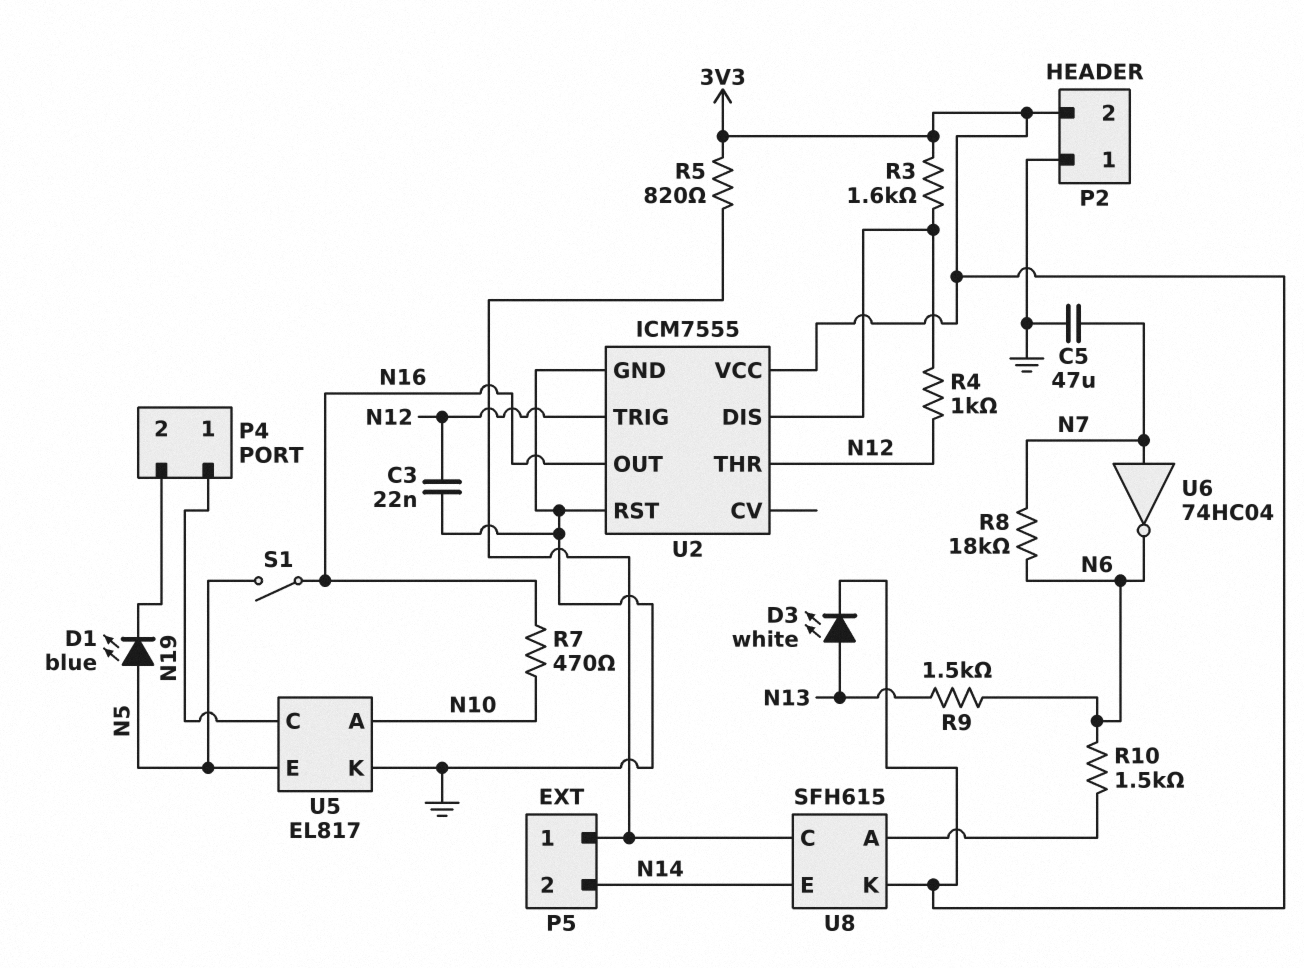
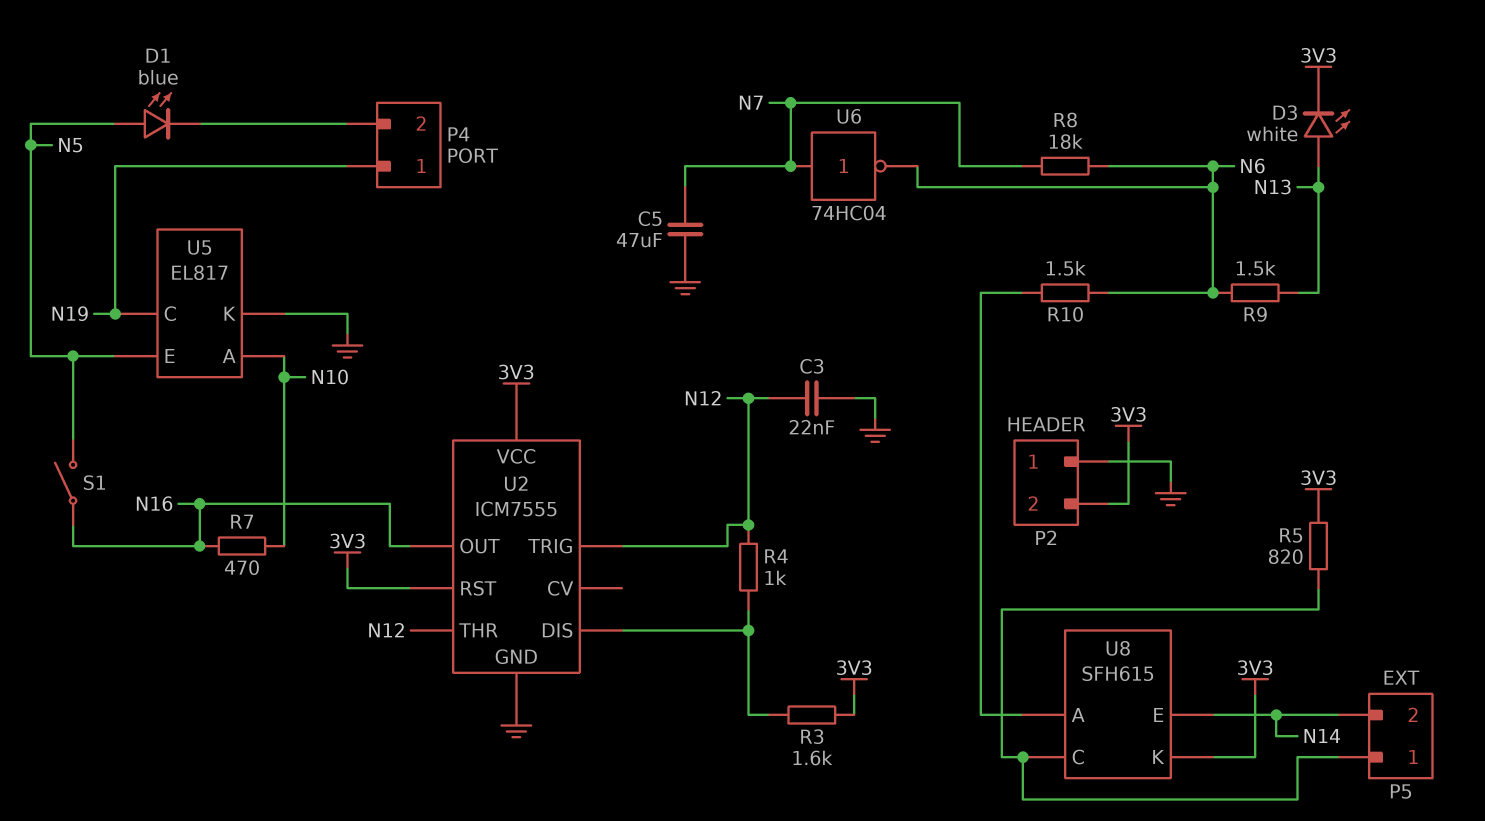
U2 pin RST: GND -> 3V3

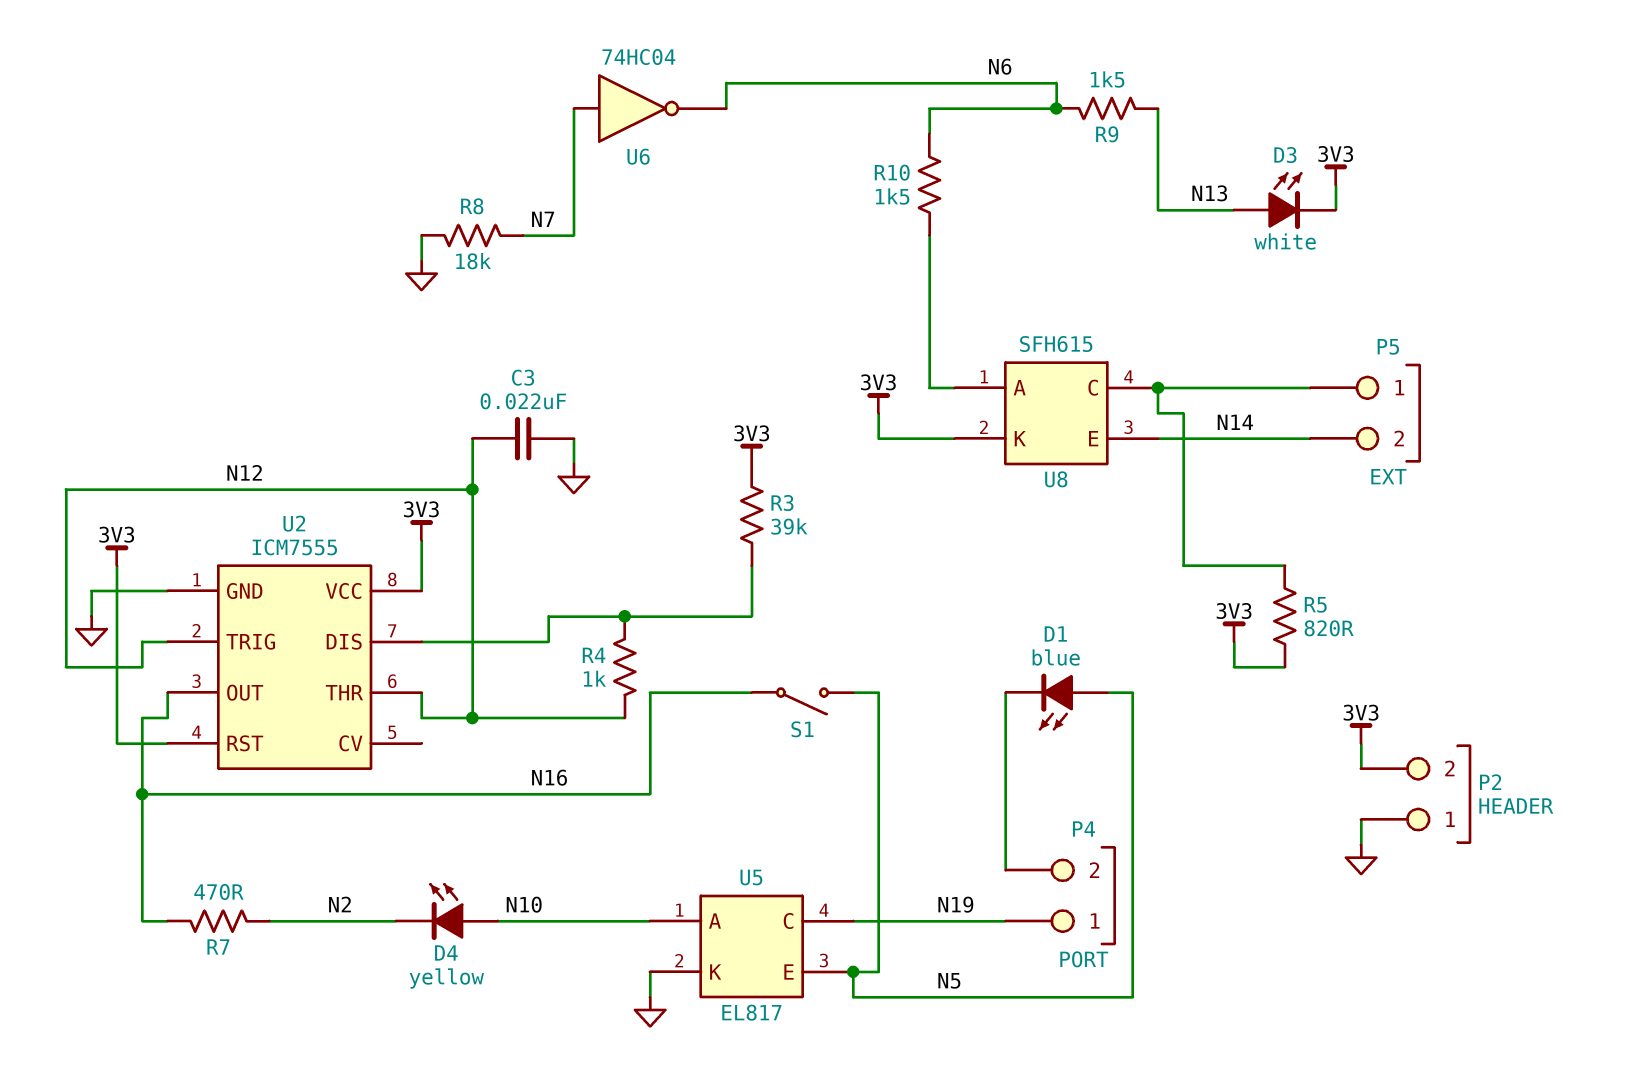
C5: 47uF (GND, N7) -> none
D4: none -> LED yellow (A N10, K N2)
R3: 1.6k (3V3, U2/DIS) -> 39k (3V3, U2/DIS)
R7: 470 (N10, N16) -> 470 (N2, N16)
R8: 18k (N6, N7) -> 18k (GND, N7)

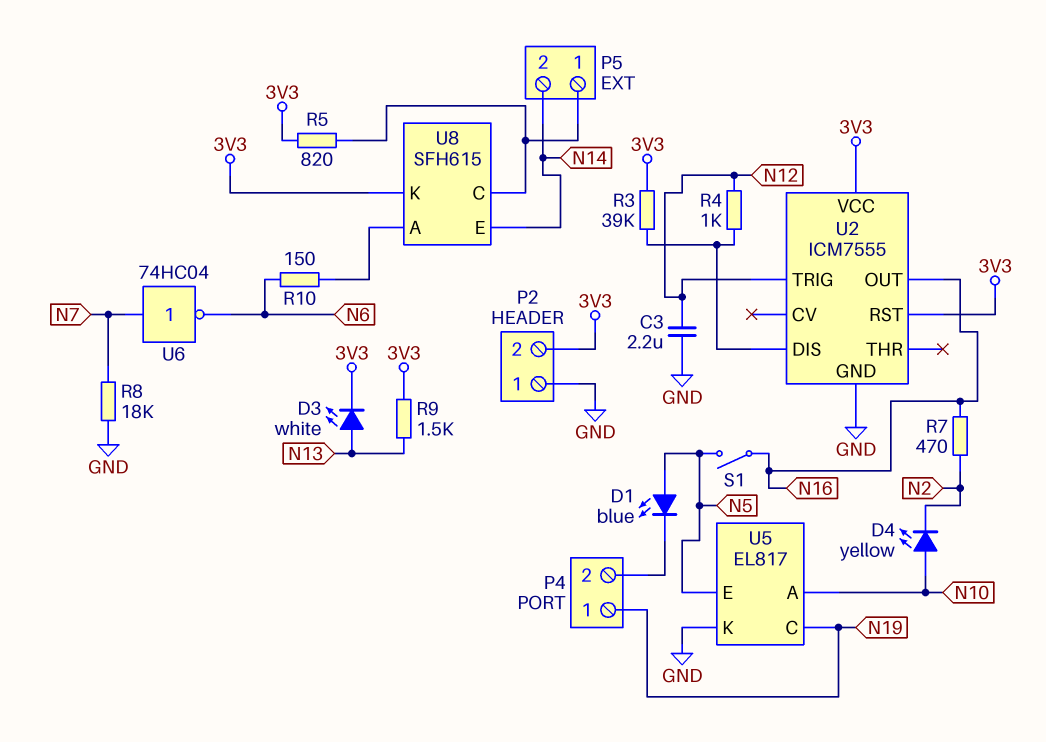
C3: 22nF (GND, N12) -> 2.2uF (GND, N12)
R9: 1.5k (N6, N13) -> 1.5k (3V3, N13)
R10: 1.5k (N6, U8/A) -> 150 (N6, U8/A)
U2 pin THR: N12 -> none

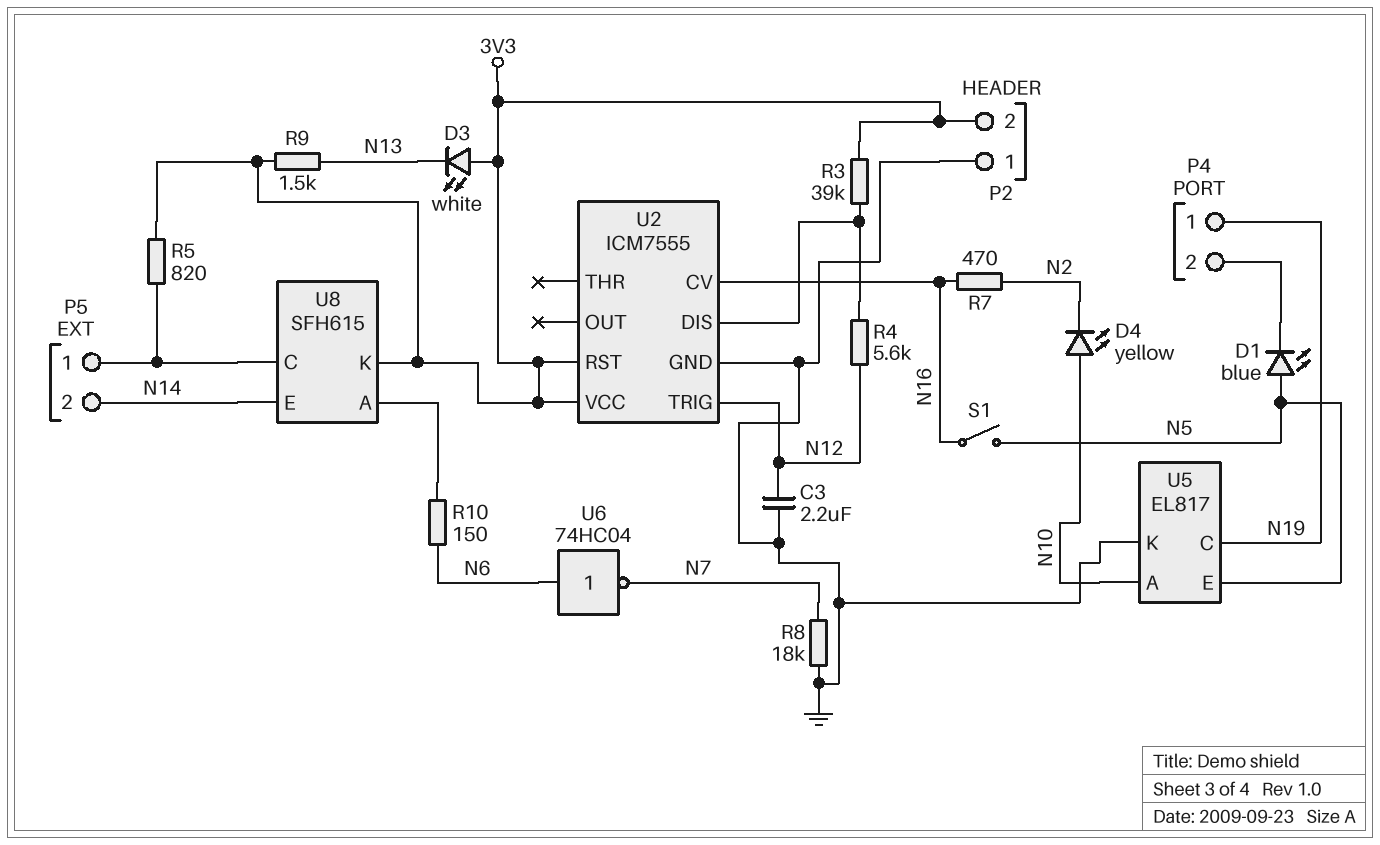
D3: LED white (A N13, K 3V3) -> LED white (A 3V3, K N13)
R4: 1k (N12, U2/DIS) -> 5.6k (N12, U2/DIS)
U2 pin CV: none -> N16
U2 pin OUT: N16 -> none
U6: NOT 74HC04 (in N7, out N6) -> NOT 74HC04 (in N6, out N7)

